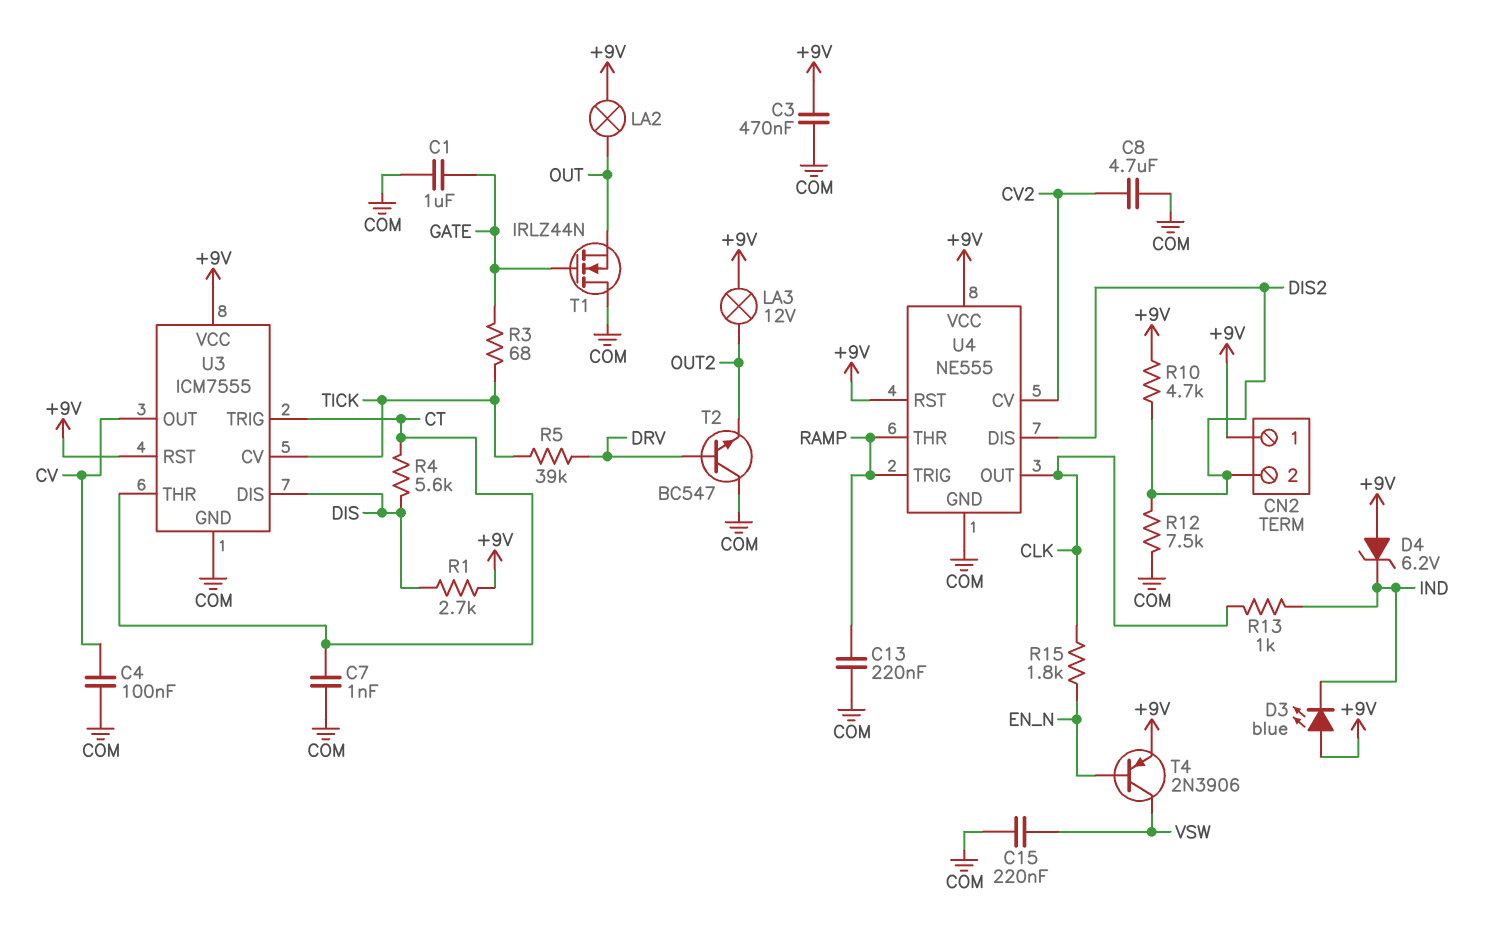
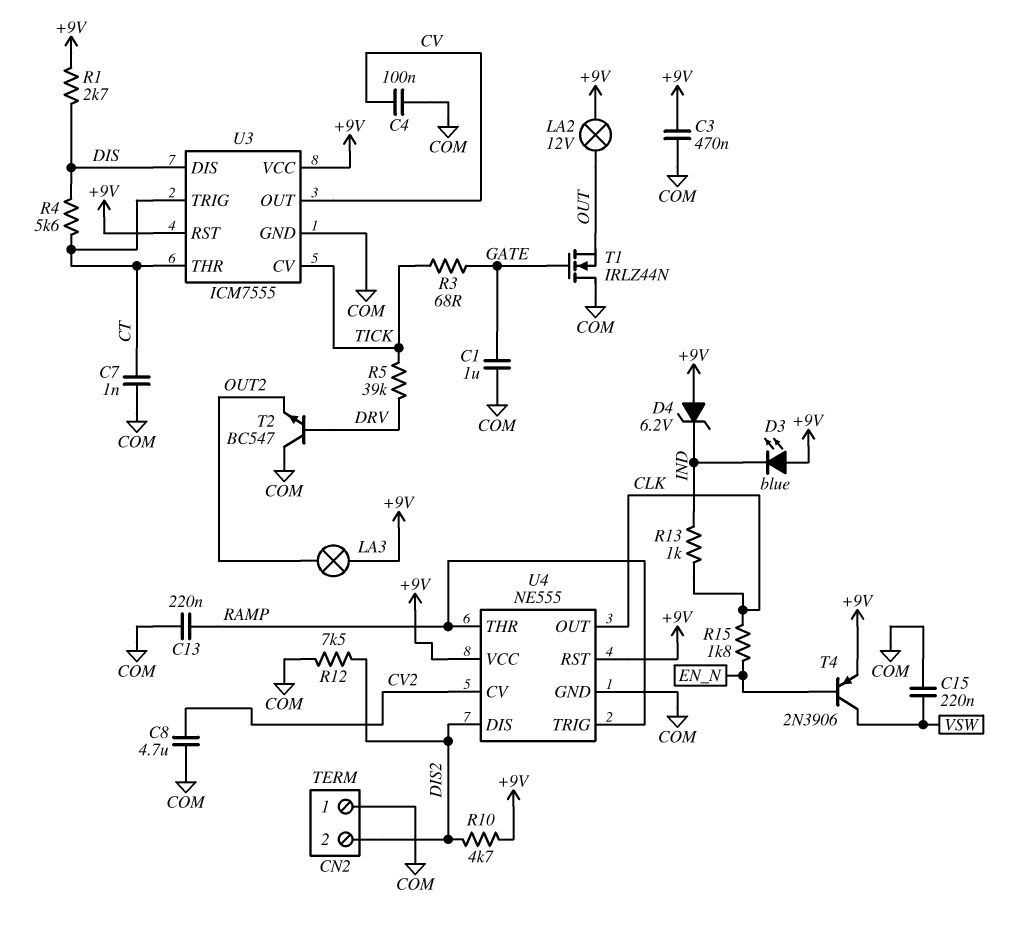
CN2 pin 1: +9V -> COM
LA2: lamp (+9V, OUT) -> lamp 12V (+9V, OUT)
LA3: lamp 12V (+9V, OUT2) -> lamp (+9V, OUT2)

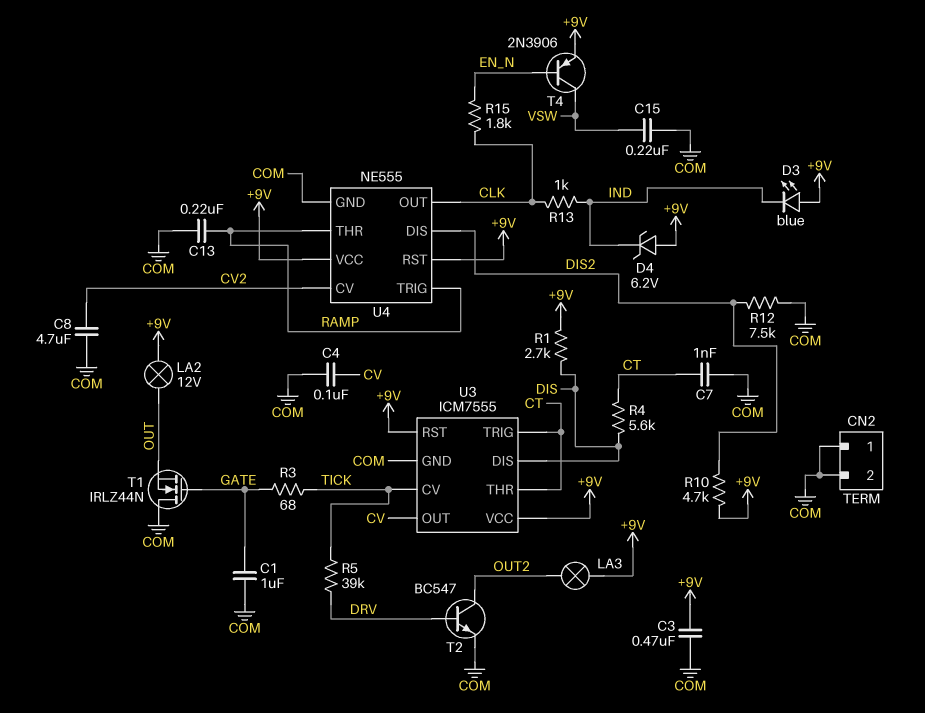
CN2 pin 2: DIS2 -> COM
T2: NPN BC547 (B DRV, C COM, E OUT2) -> NPN BC547 (B DRV, C OUT2, E COM)

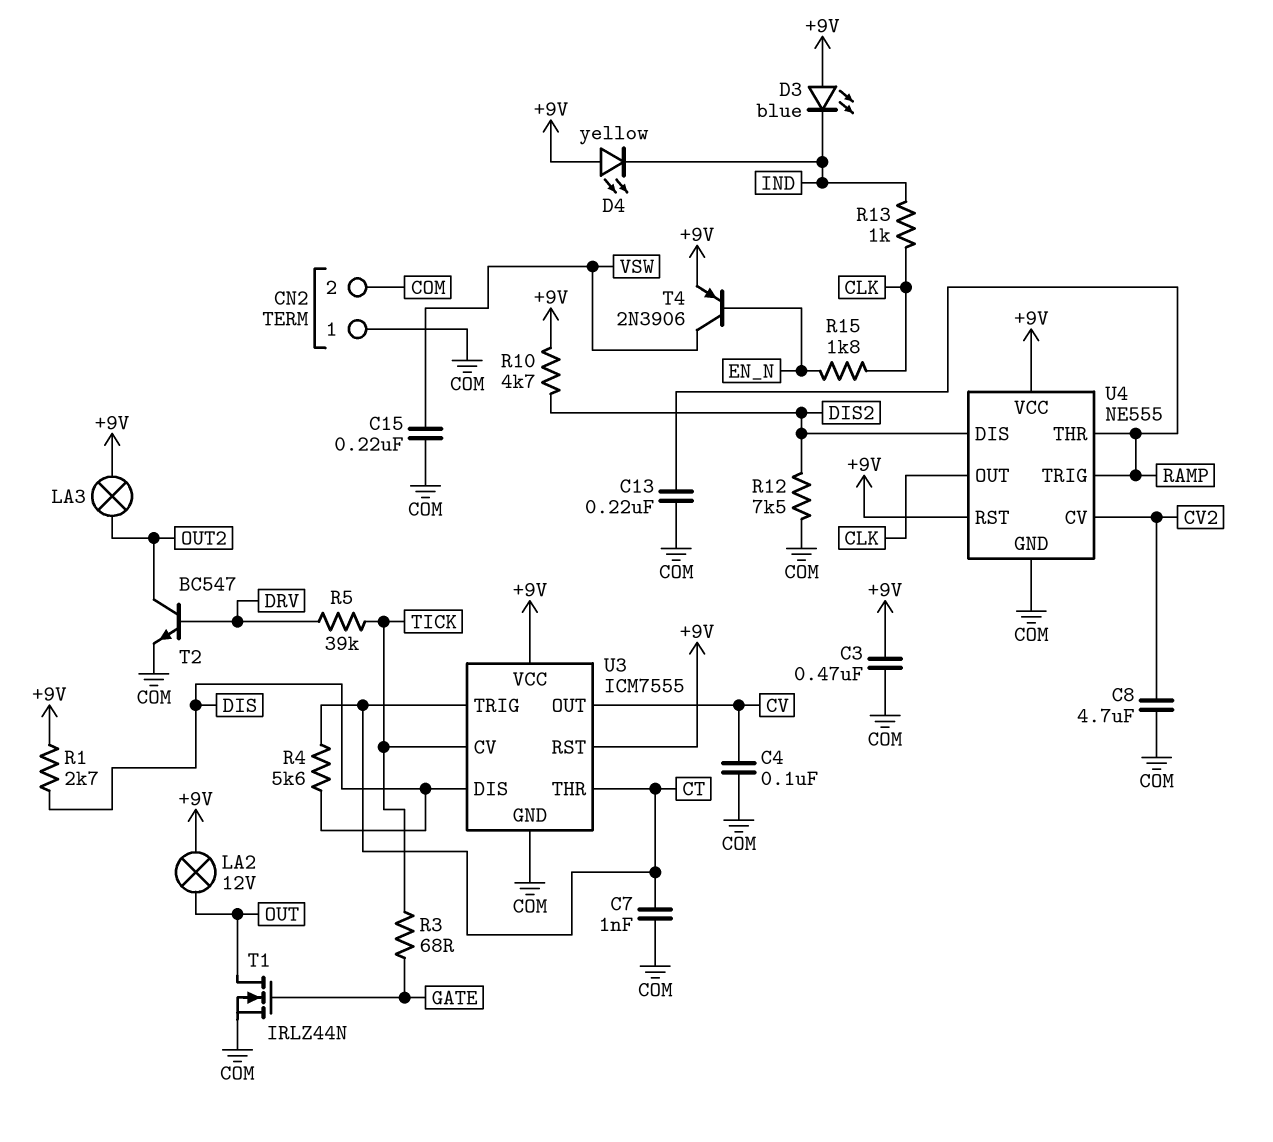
C1: 1uF (COM, GATE) -> none
D4: zener 6.2V (A +9V, K IND) -> LED yellow (A +9V, K IND)
T1: NMOS IRLZ44N (G GATE, D COM, S OUT) -> NMOS IRLZ44N (G GATE, D OUT, S COM)

